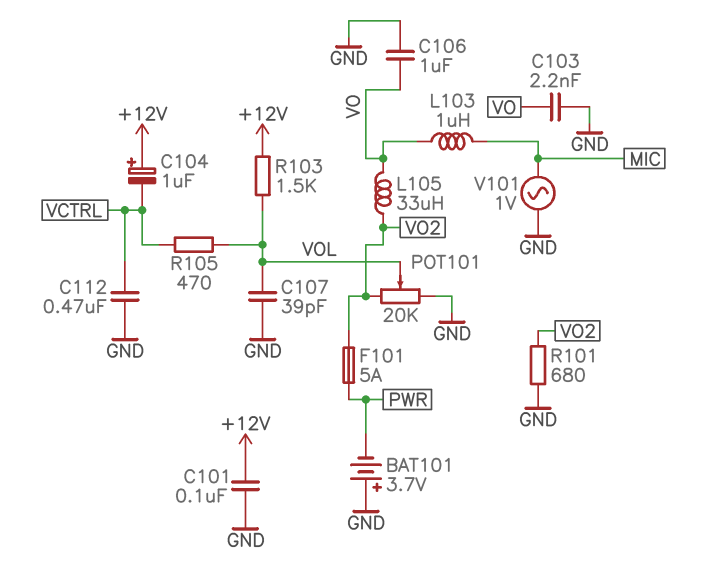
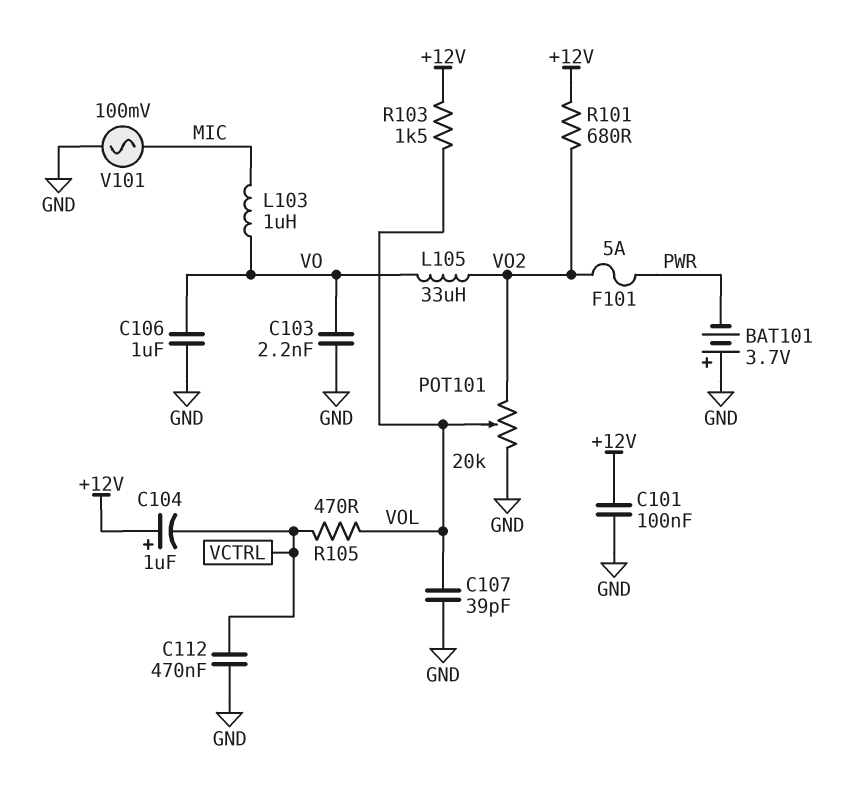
R101: 680 (GND, VO2) -> 680 (+12V, VO2)
V101: AC 1V (GND, MIC) -> AC 100mV (GND, MIC)

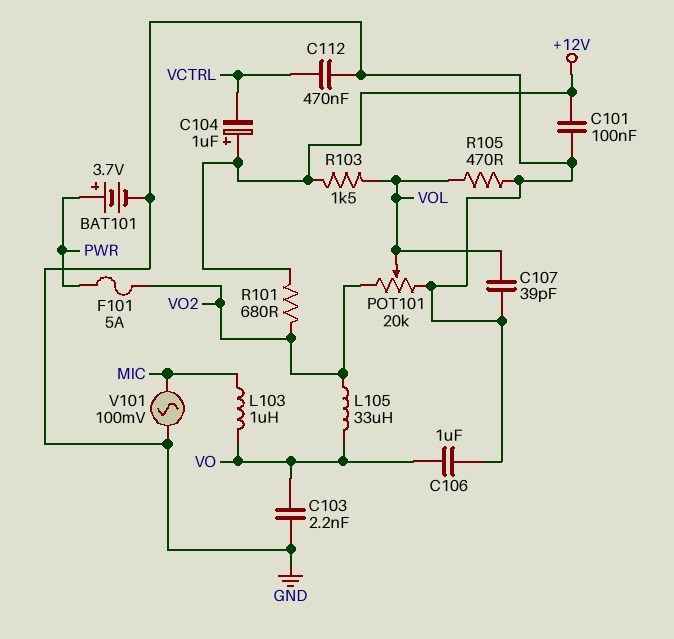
BAT101: 3.7V (plus GND, minus PWR) -> 3.7V (plus PWR, minus GND)
R105: 470 (VCTRL, VOL) -> 470 (GND, VOL)

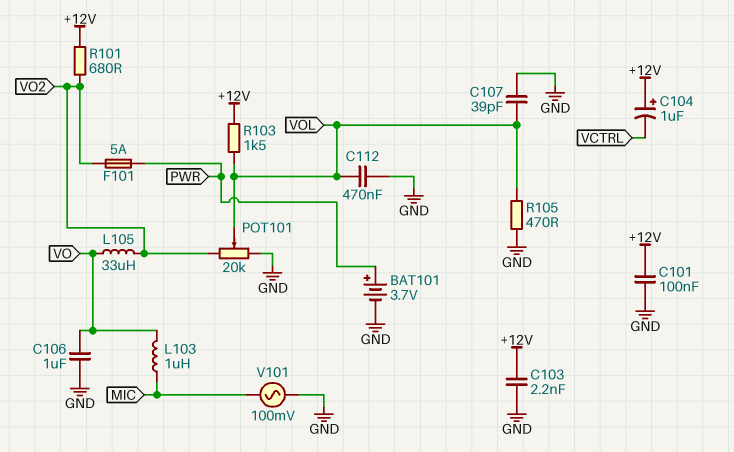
C103: 2.2nF (GND, VO) -> 2.2nF (+12V, GND)
C112: 470nF (GND, VCTRL) -> 470nF (GND, VOL)

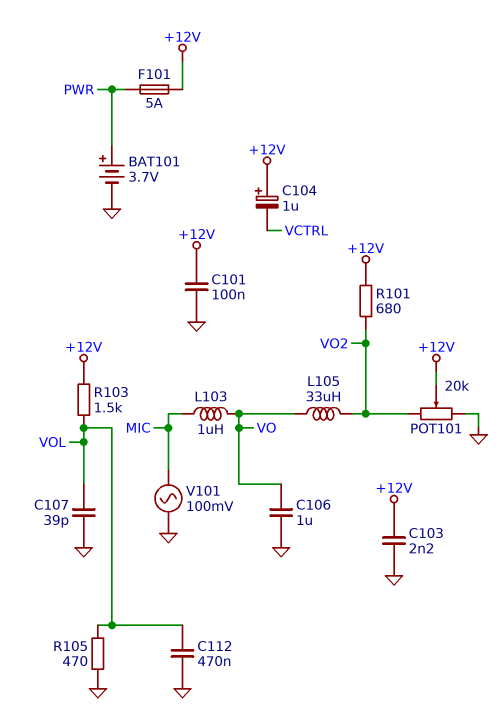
F101: 5A (PWR, VO2) -> 5A (+12V, PWR)
POT101: 20k (GND, VO2, wiper VOL) -> 20k (GND, VO2, wiper +12V)

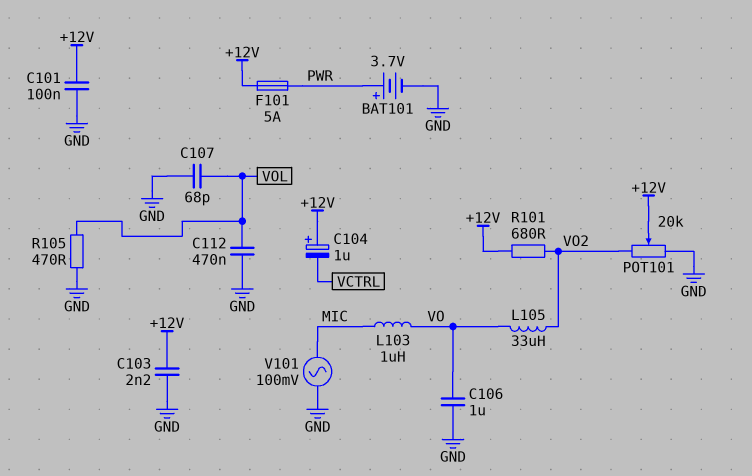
C107: 39pF (GND, VOL) -> 68pF (GND, VOL)
R103: 1.5k (+12V, VOL) -> none

